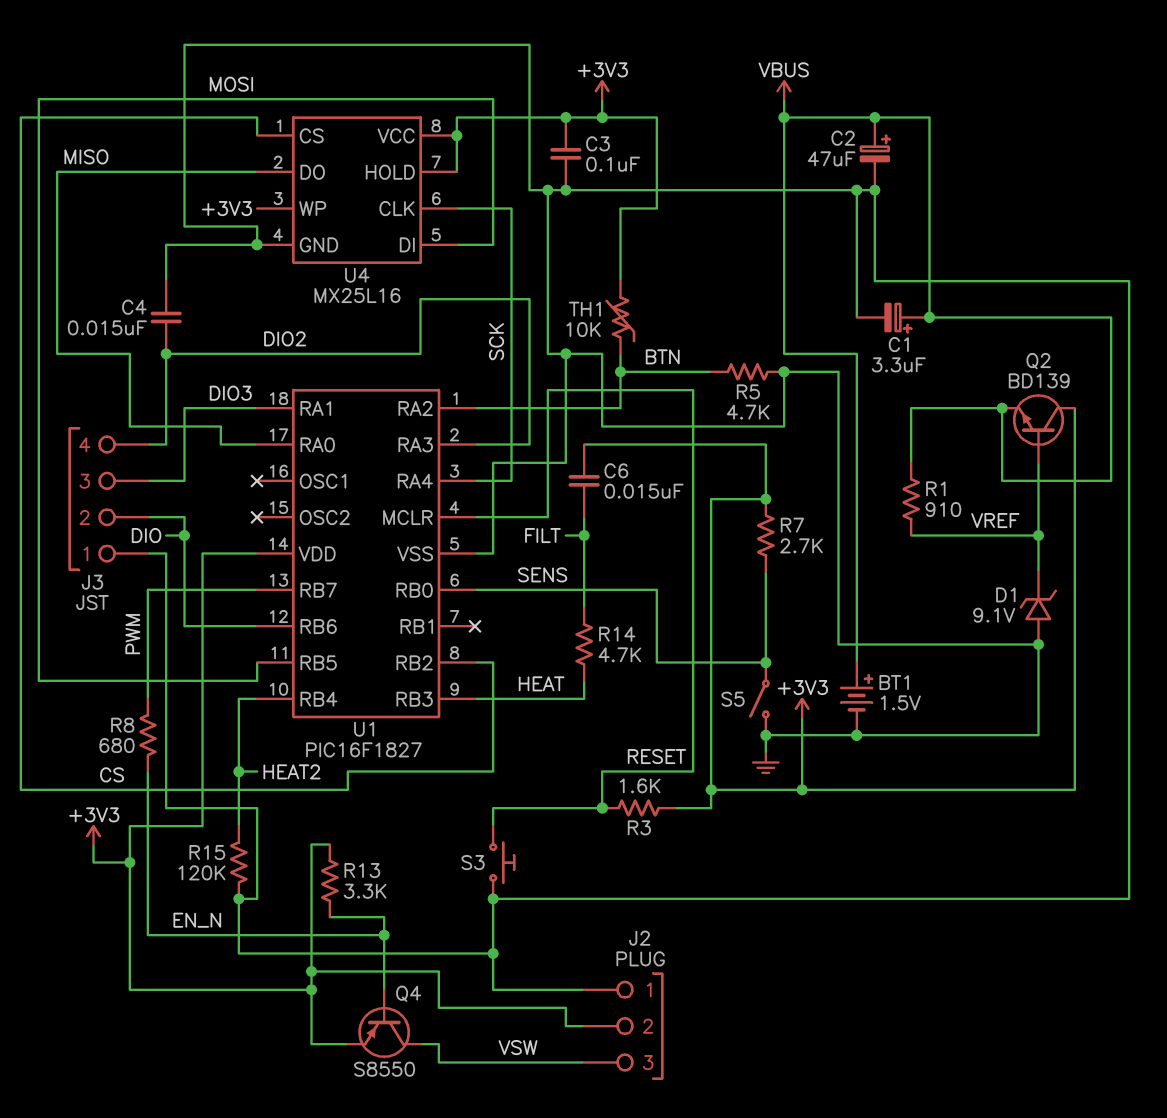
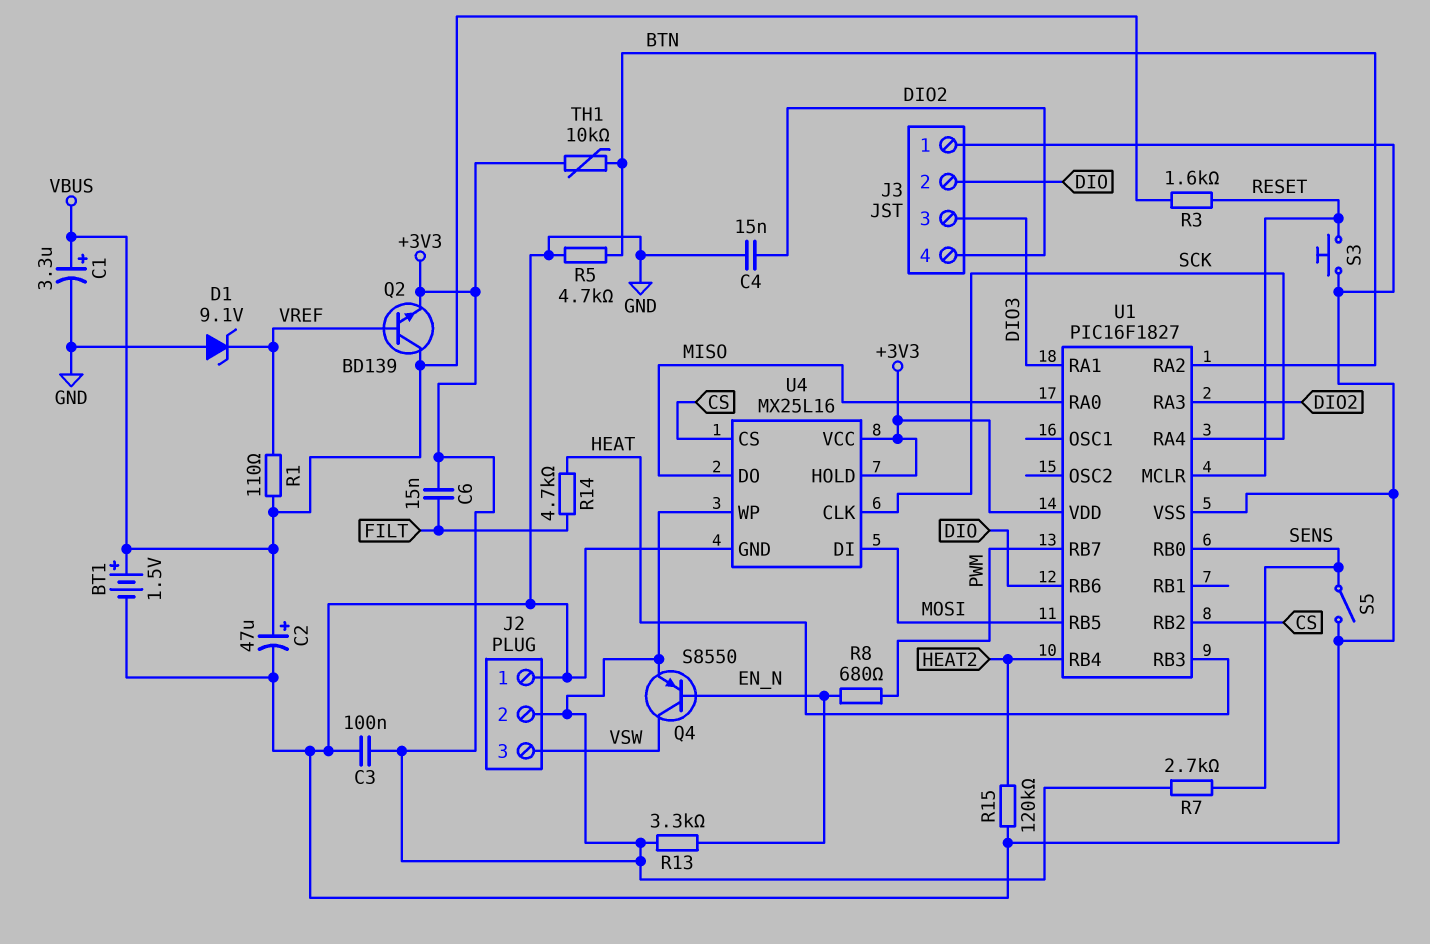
Q2: NPN BD139 (B VREF, C +3V3, E VBUS) -> NPN BD139 (B VREF, C VBUS, E +3V3)
R1: 910 (VBUS, VREF) -> 110 (VBUS, VREF)
R3: 1.6k (+3V3, RESET) -> 1.6k (RESET, VBUS)

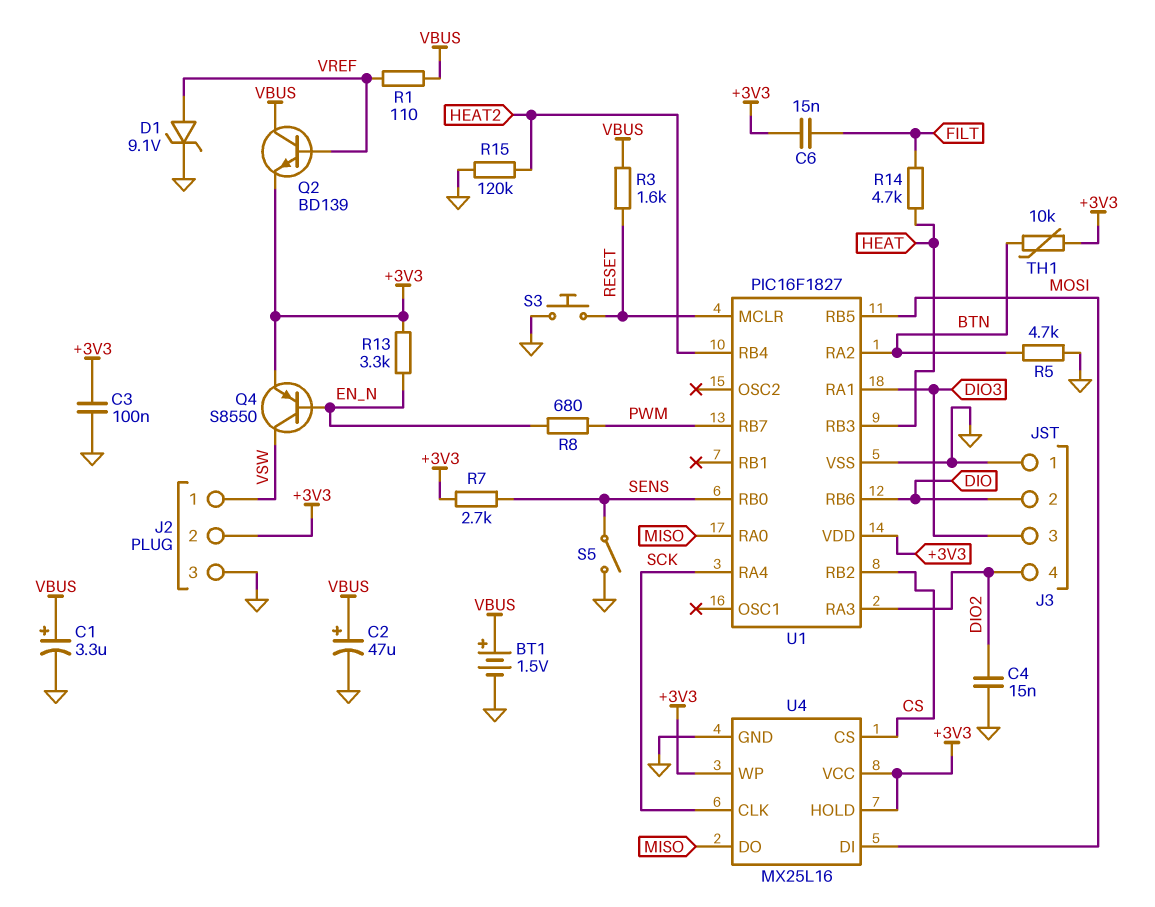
D1: zener 9.1V (A GND, K VREF) -> zener 9.1V (A VREF, K GND)
J2 pin 1: GND -> VSW
J2 pin 3: VSW -> GND

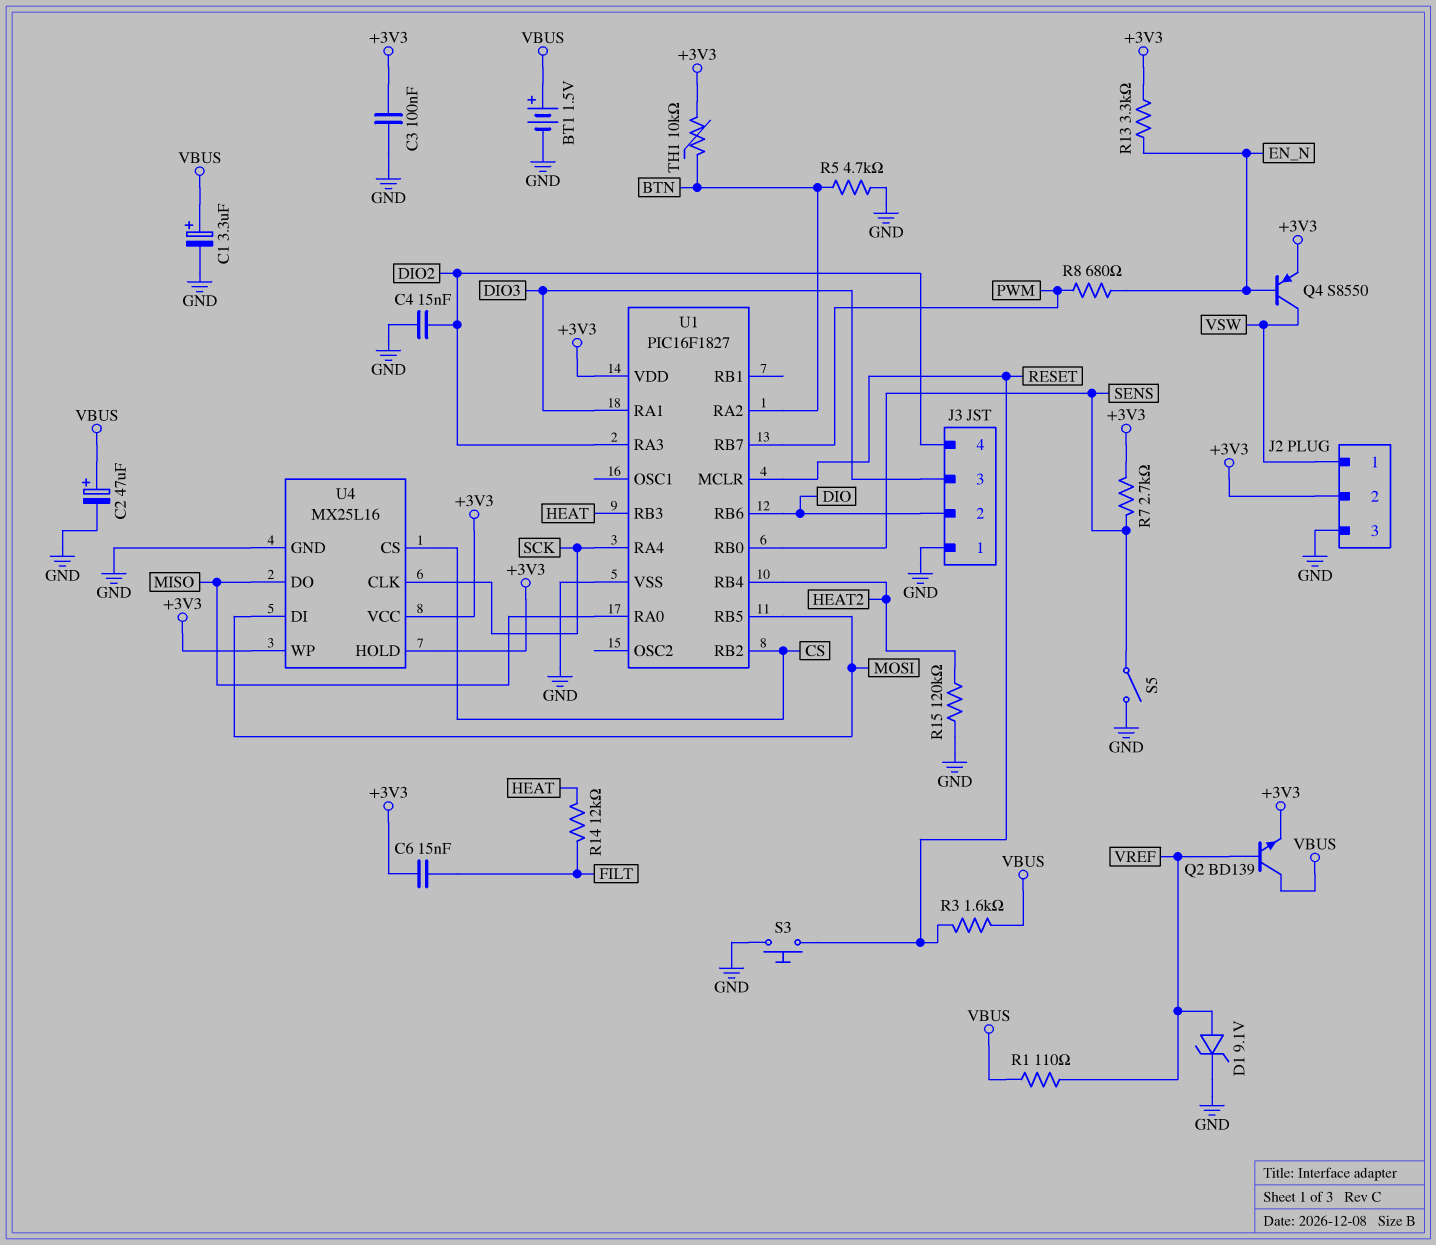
R14: 4.7k (FILT, HEAT) -> 12k (FILT, HEAT)

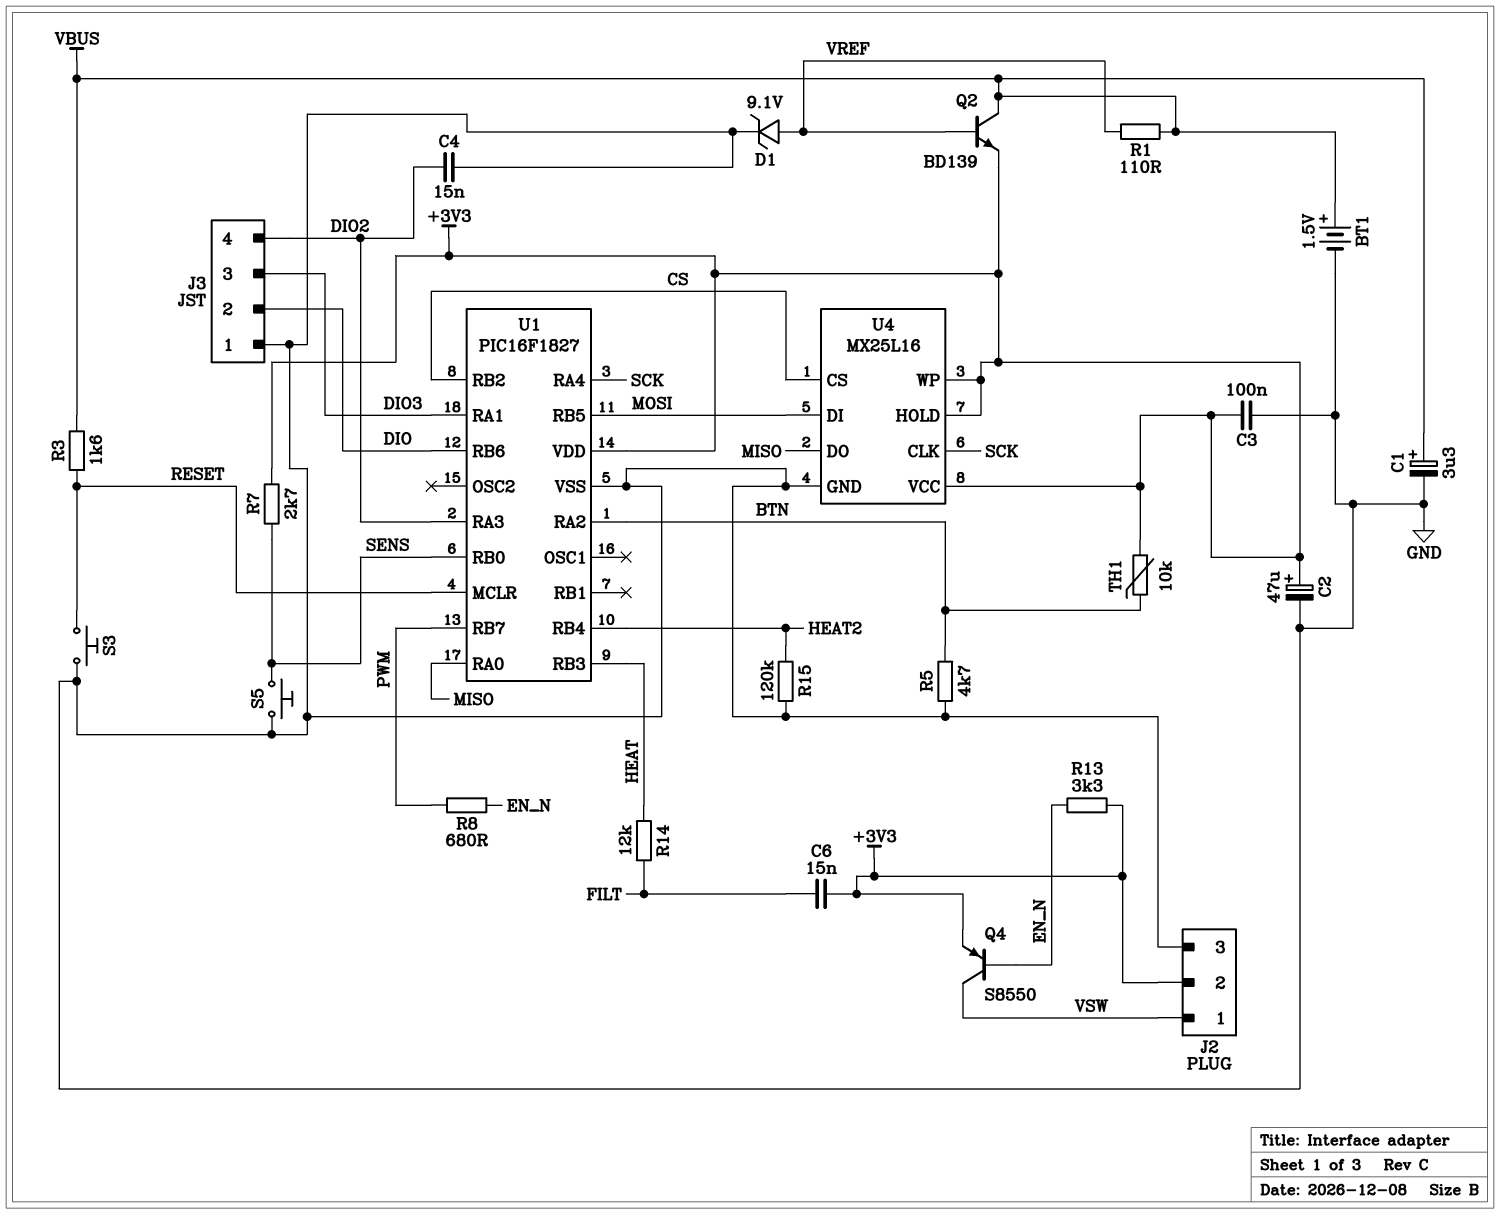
C2: 47uF (plus VBUS, minus GND) -> 47uF (plus +3V3, minus GND)
S5: switch (GND, SENS) -> button (GND, SENS)

